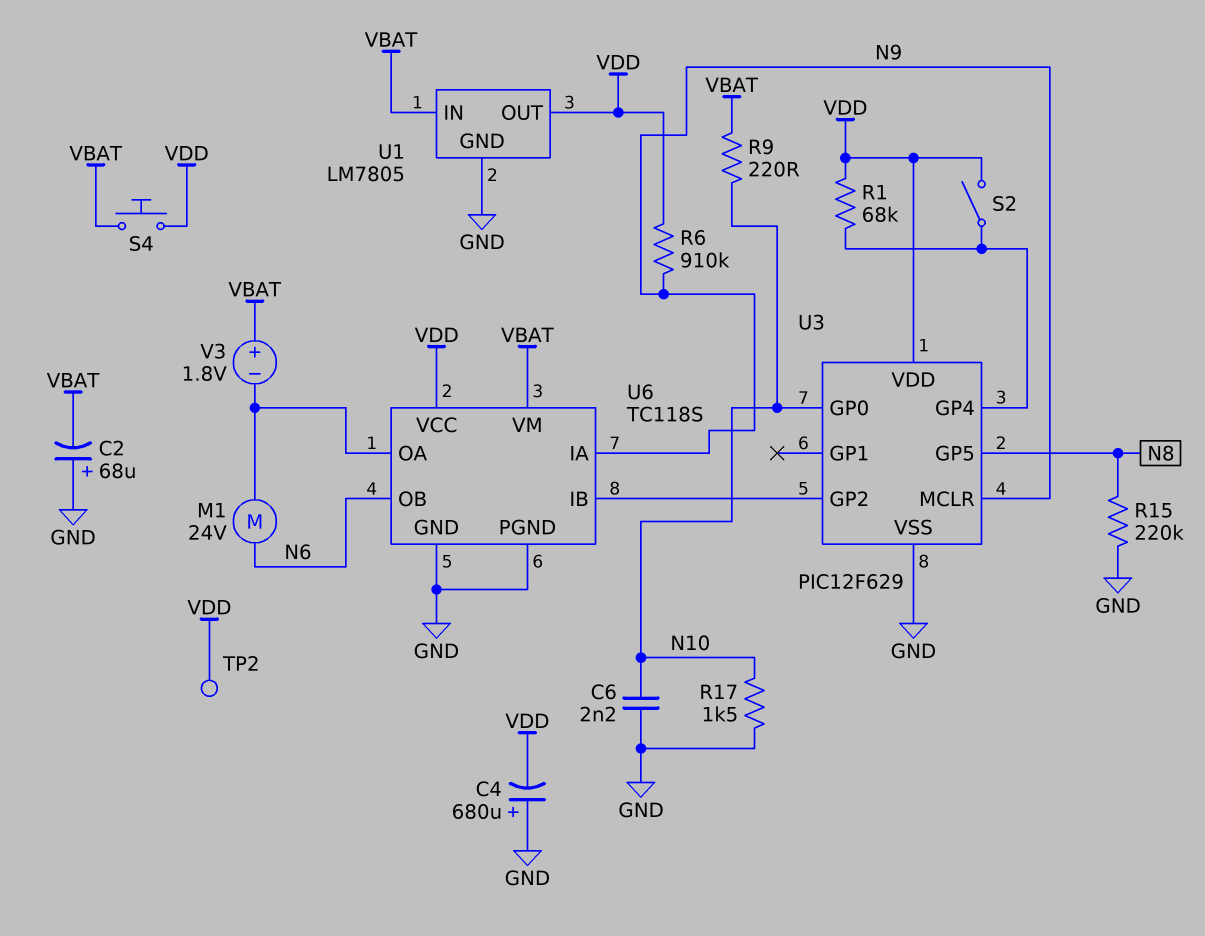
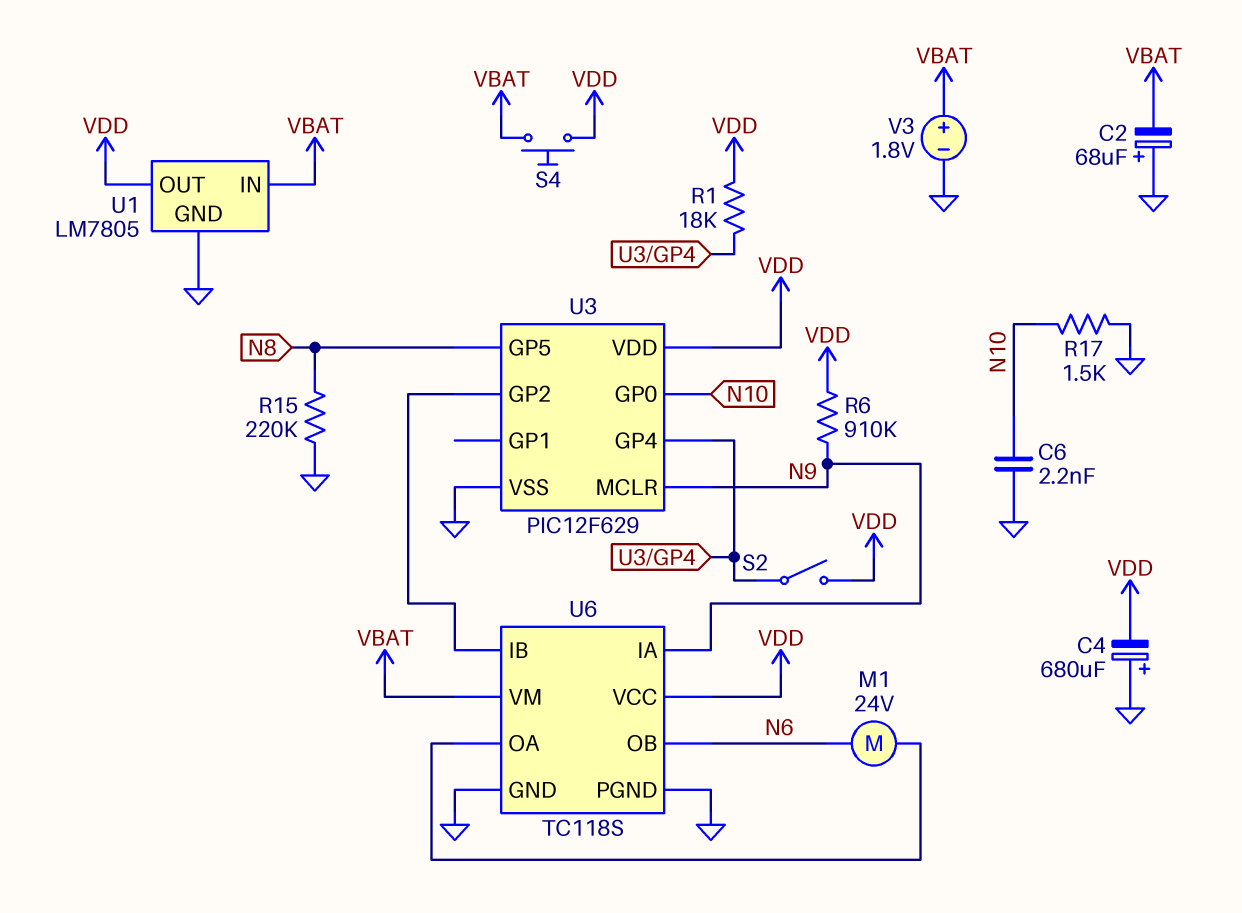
R1: 68k (U3/GP4, VDD) -> 18k (U3/GP4, VDD)
R9: 220 (N10, VBAT) -> none
TP2: test point (VDD) -> none
V3: 1.8V (plus VBAT, minus U6/OA) -> 1.8V (plus VBAT, minus GND)

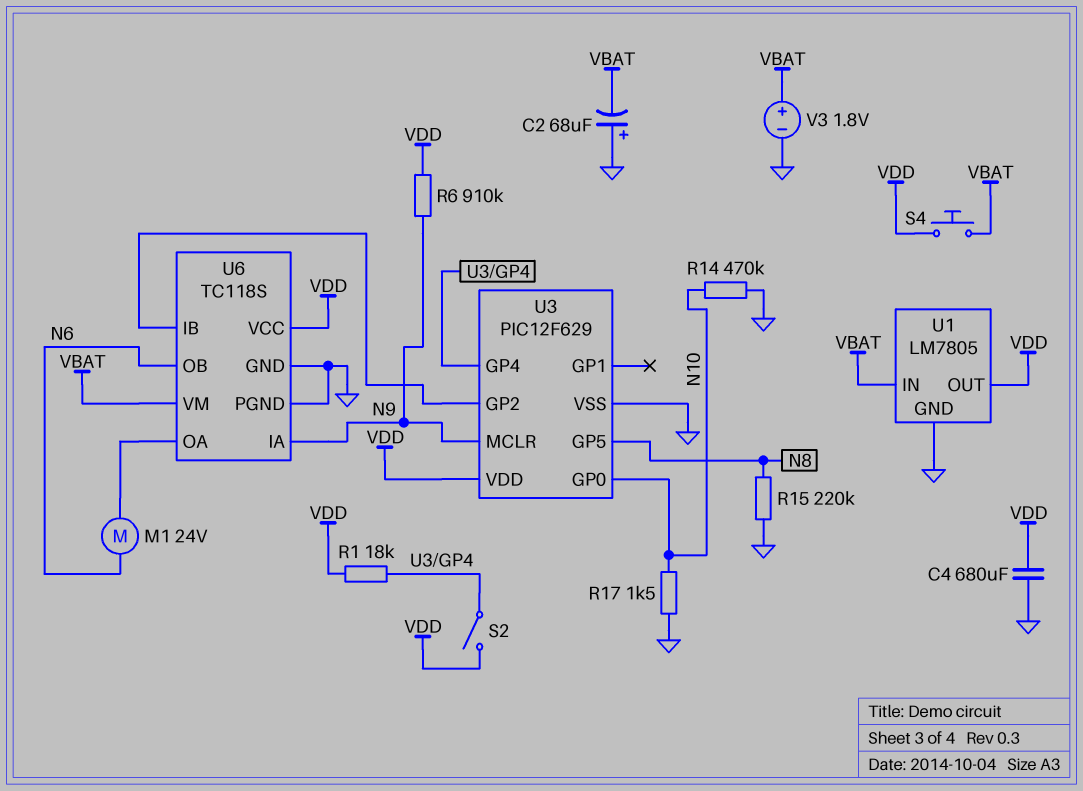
C4: 680uF (plus GND, minus VDD) -> 680uF (GND, VDD)
C6: 2.2nF (GND, N10) -> none
R14: none -> 470k (GND, N10)

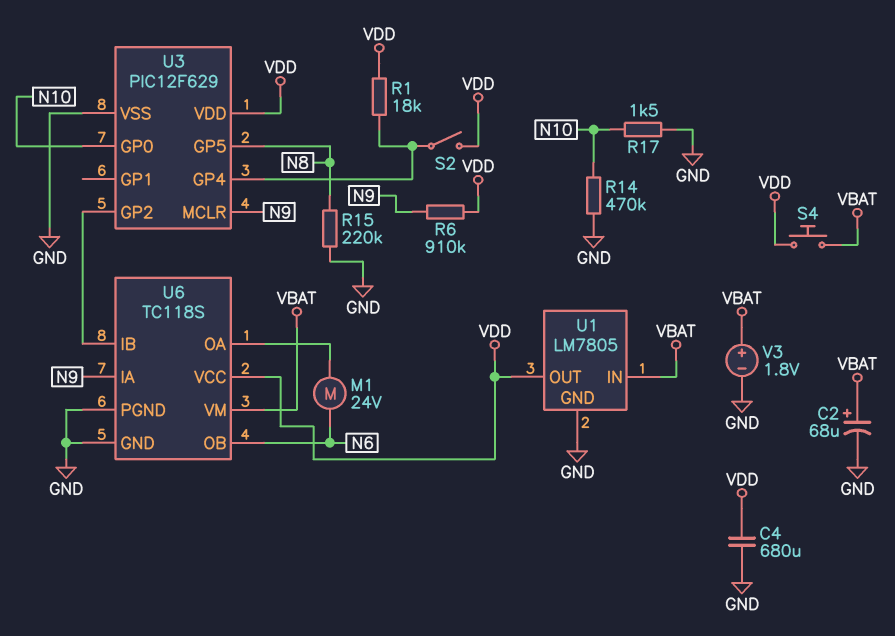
C2: 68uF (plus GND, minus VBAT) -> 68uF (plus VBAT, minus GND)

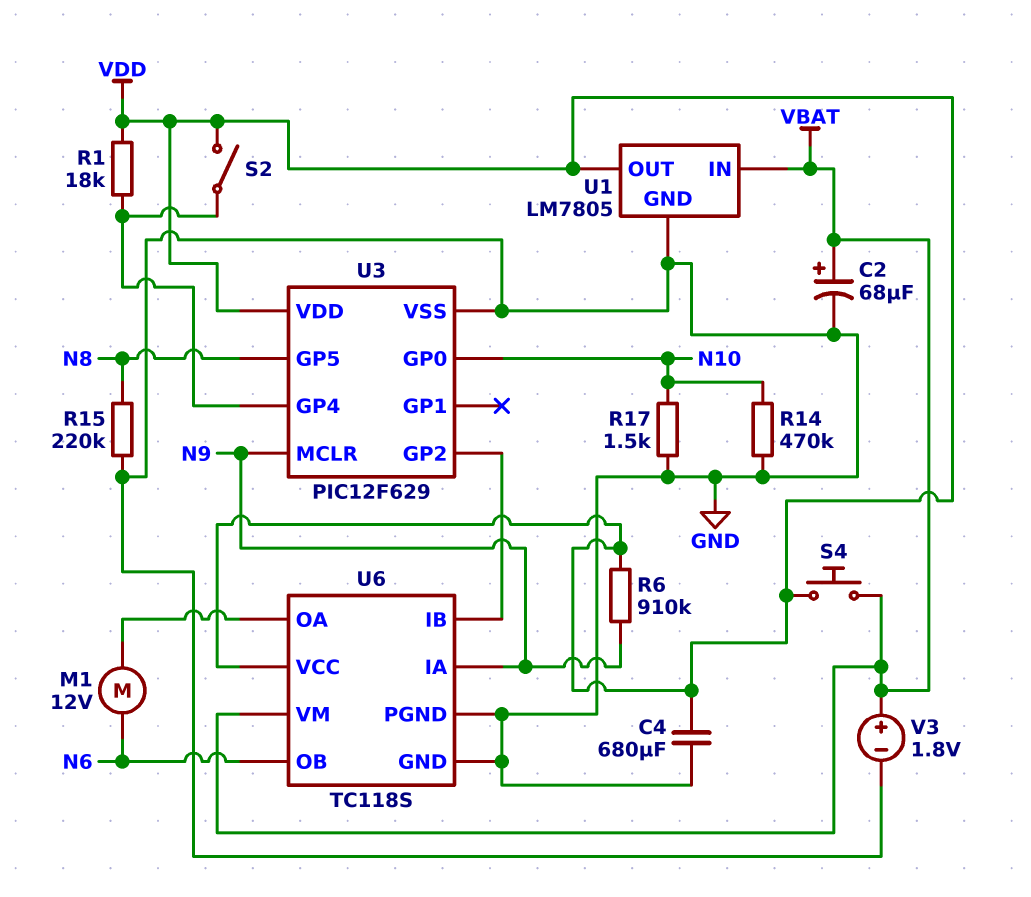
M1: motor 24V (N6, U6/OA) -> motor 12V (N6, U6/OA)

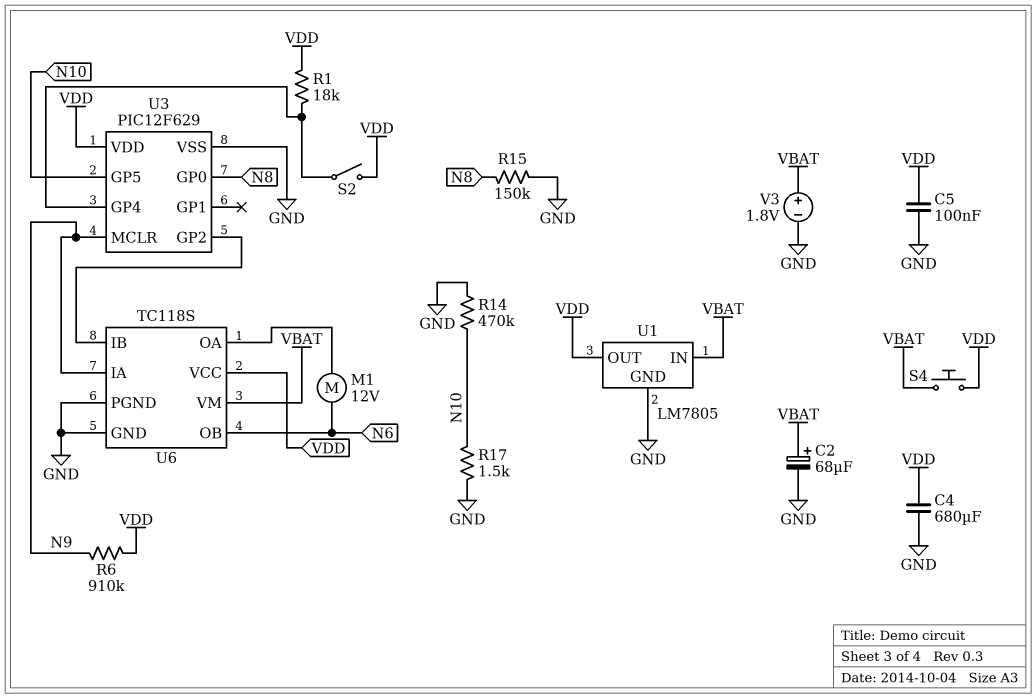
C5: none -> 100nF (GND, VDD)
R15: 220k (GND, N8) -> 150k (GND, N8)
U3 pin GP0: N10 -> N8
U3 pin GP5: N8 -> N10

